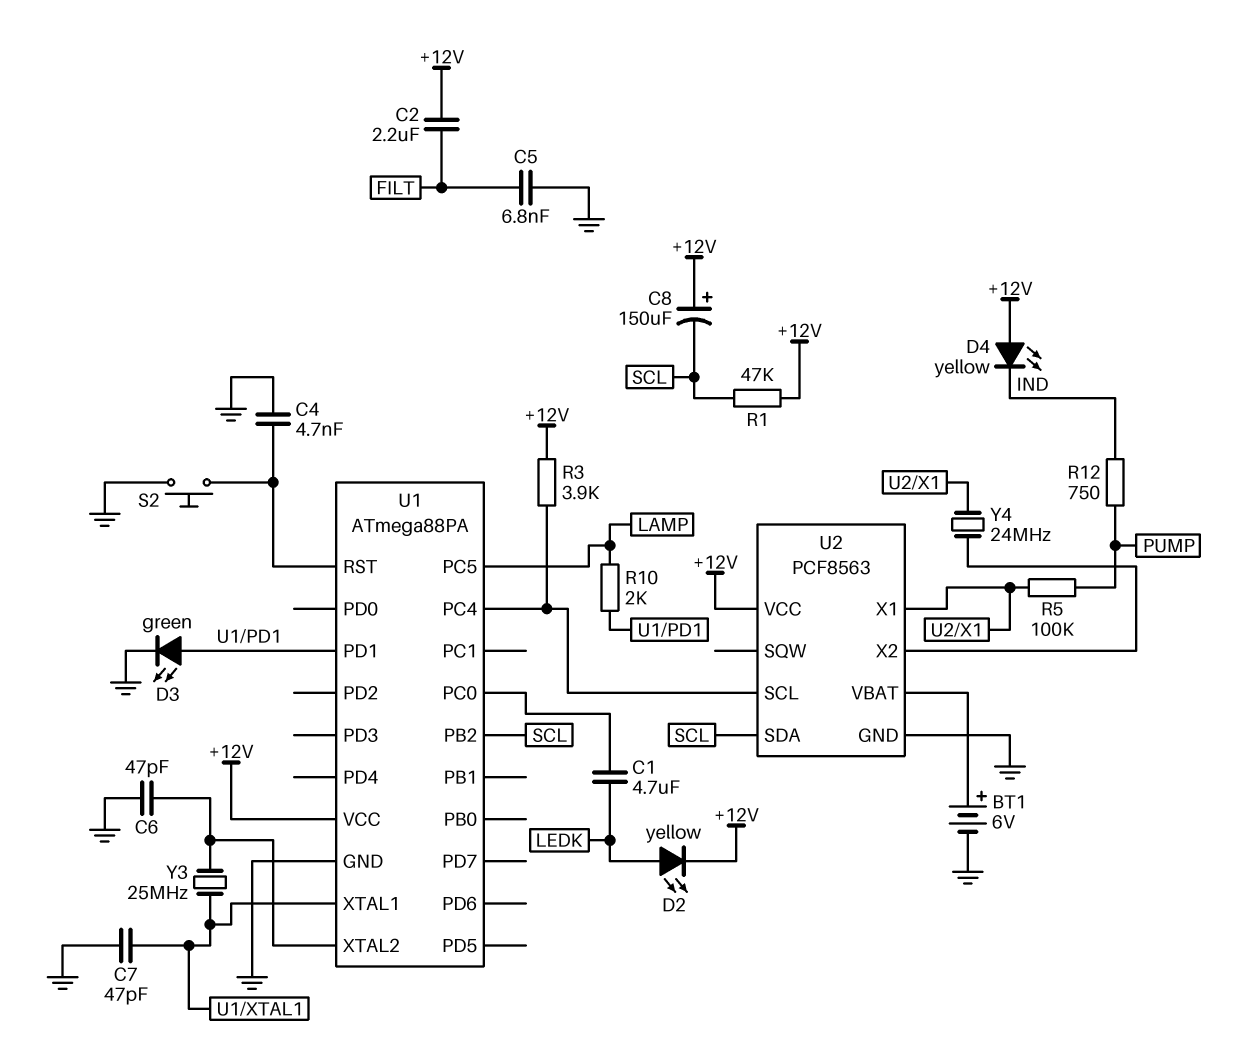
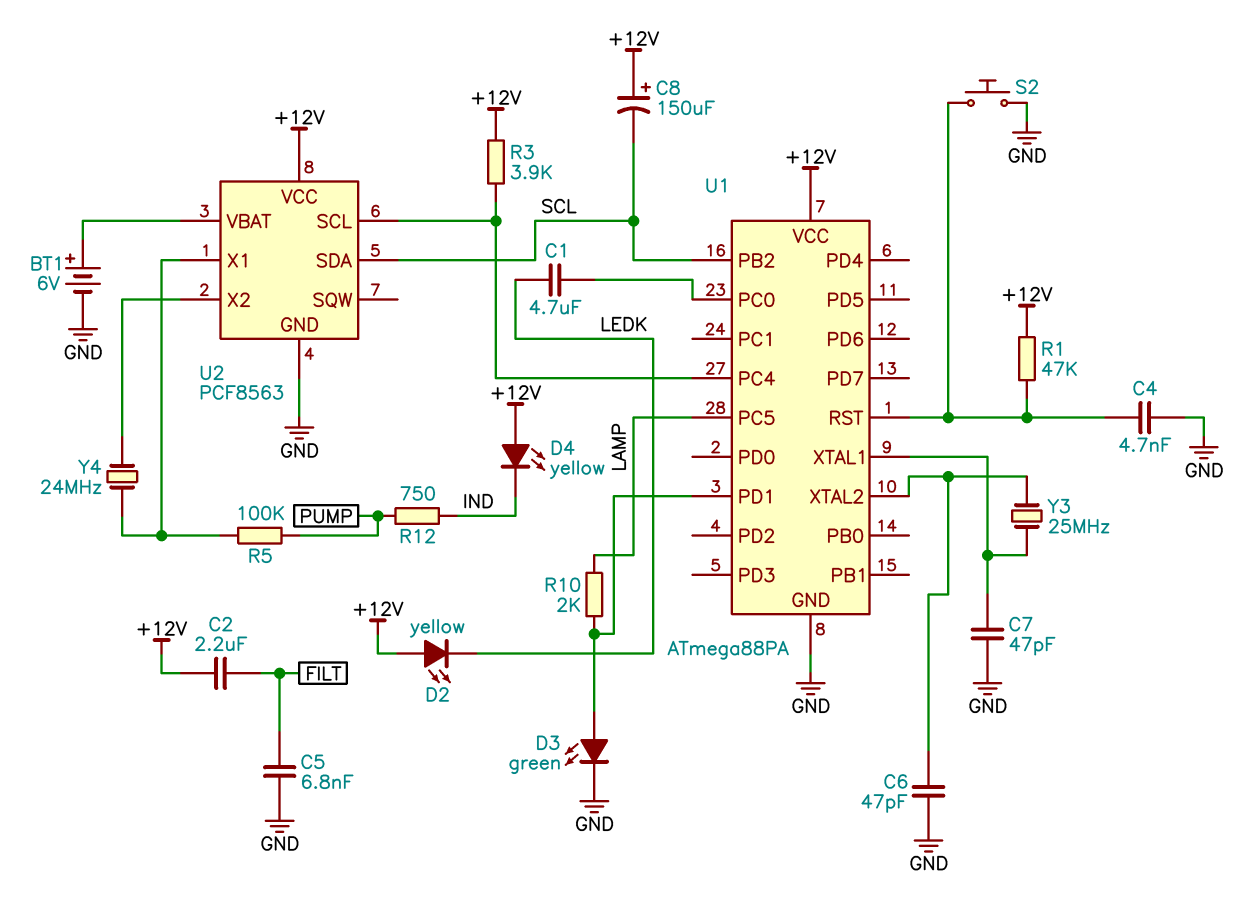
D2: LED yellow (A LEDK, K +12V) -> LED yellow (A +12V, K LEDK)
R1: 47k (+12V, SCL) -> 47k (+12V, U1/RST)

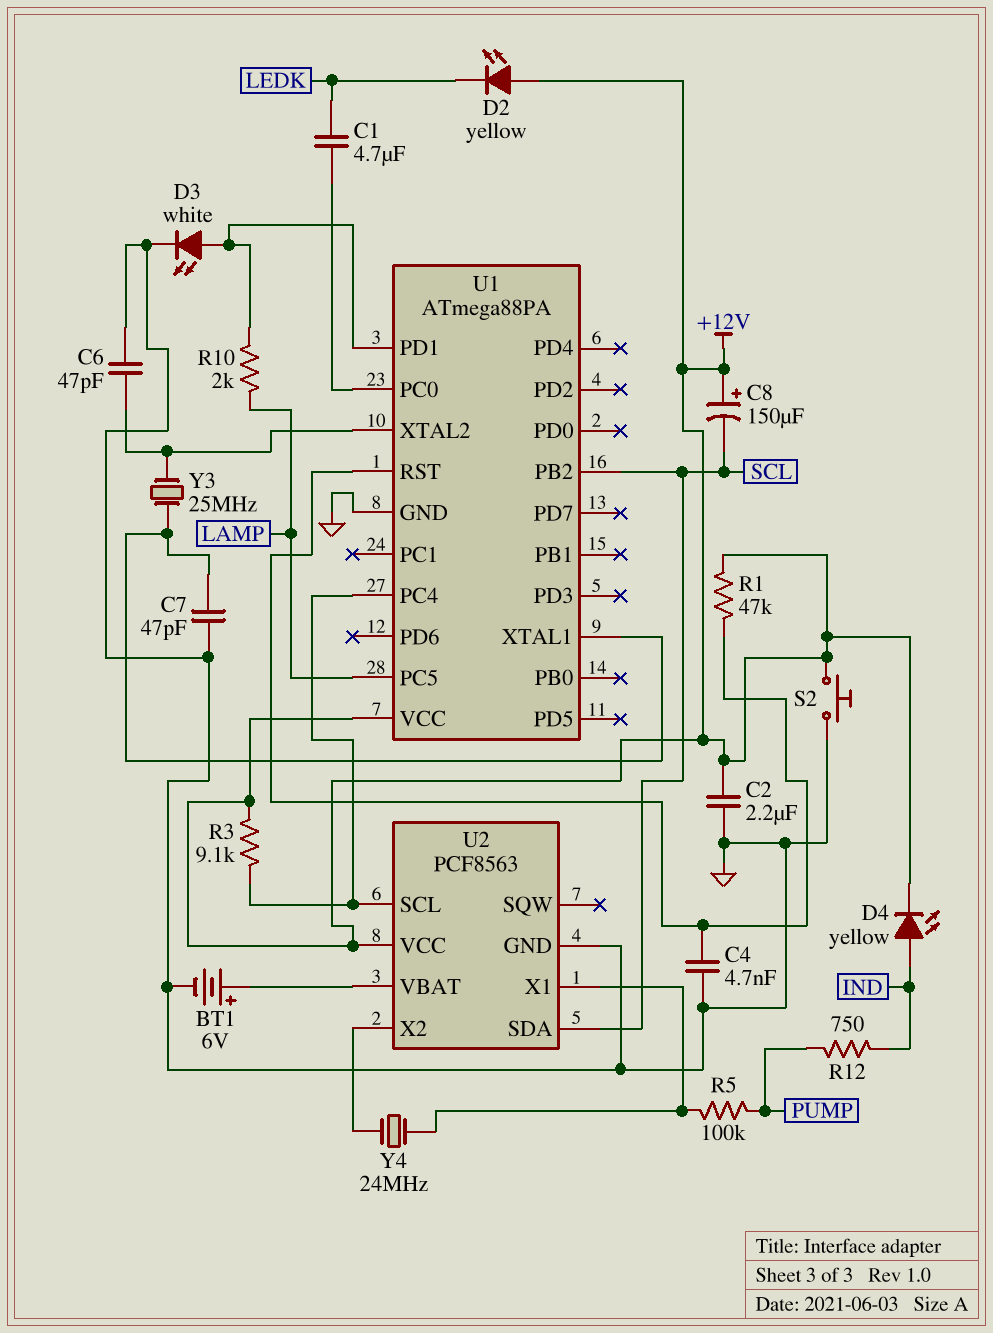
C2: 2.2uF (+12V, FILT) -> 2.2uF (+12V, GND)
C5: 6.8nF (FILT, GND) -> none
D3: LED green (A U1/PD1, K GND) -> LED white (A U1/PD1, K GND)
D4: LED yellow (A +12V, K IND) -> LED yellow (A IND, K +12V)
R3: 3.9k (+12V, U1/PC4) -> 9.1k (+12V, U1/PC4)
S2: button (GND, U1/RST) -> button (+12V, GND)

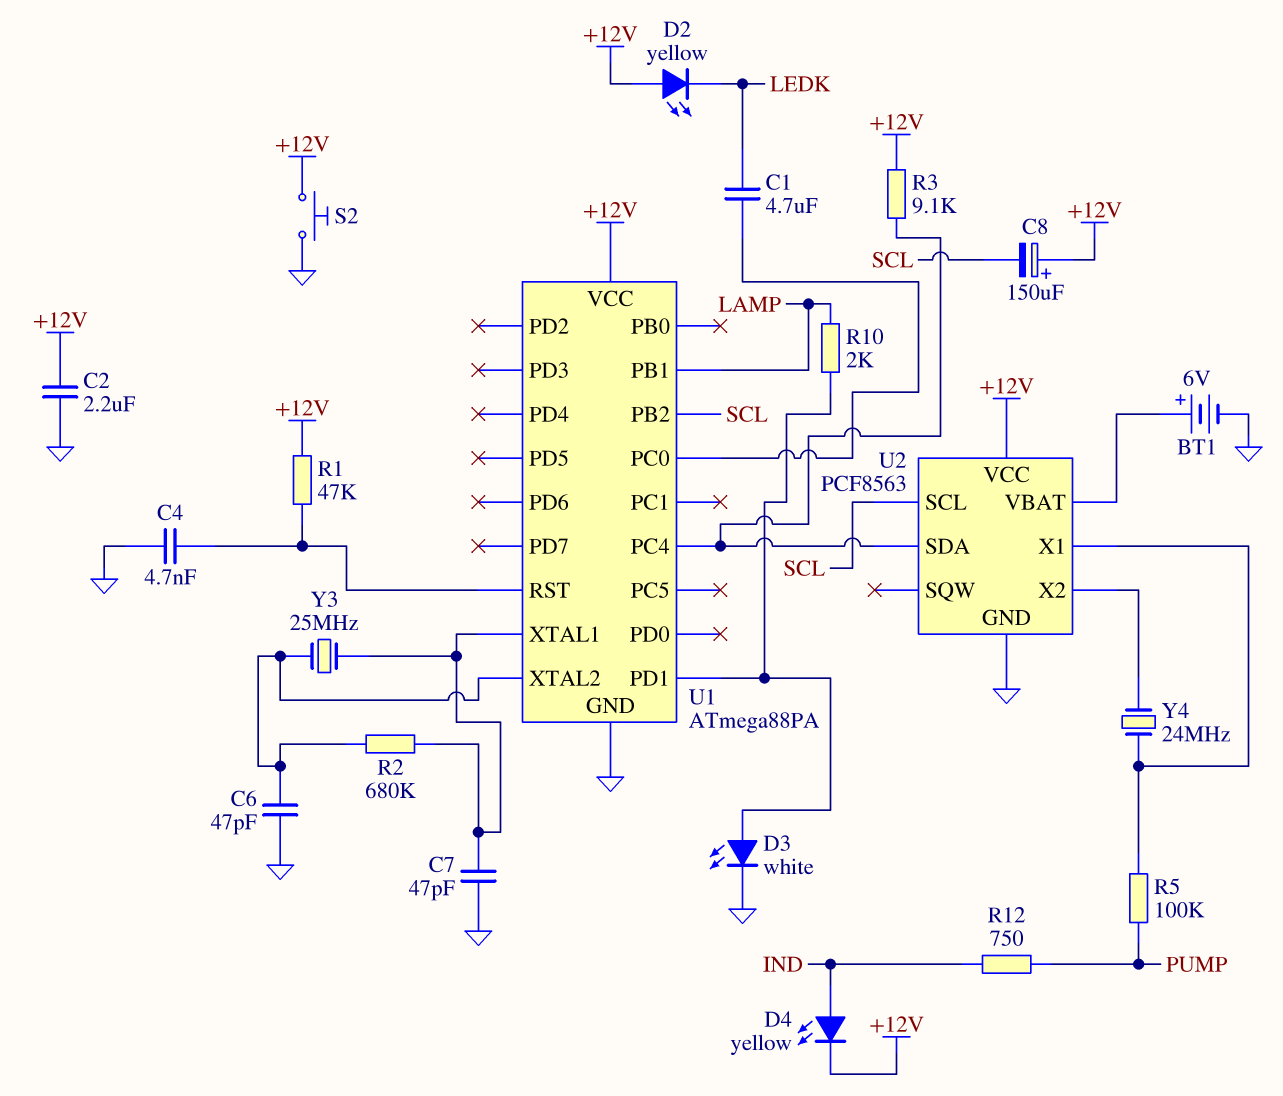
R2: none -> 680k (U1/XTAL1, U1/XTAL2)
U1 pin PB1: none -> LAMP
U1 pin PC5: LAMP -> none
U2 pin SCL: U1/PC4 -> SCL
U2 pin SDA: SCL -> U1/PC4

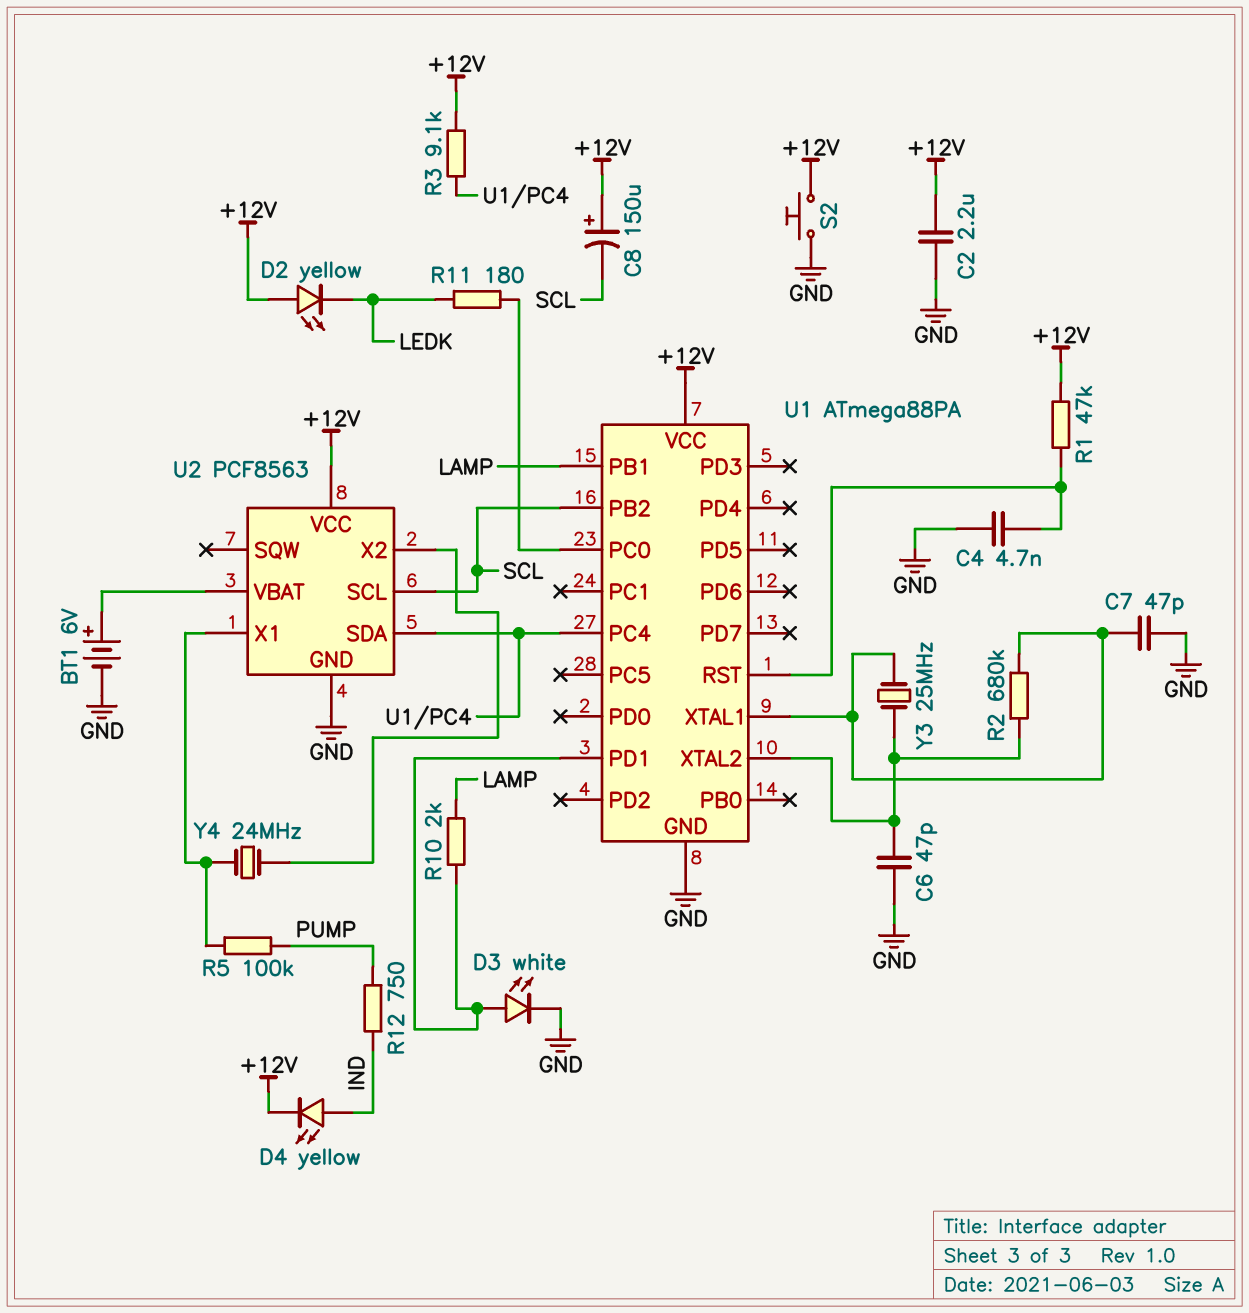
C1: 4.7uF (LEDK, U1/PC0) -> none
R11: none -> 180 (LEDK, U1/PC0)

